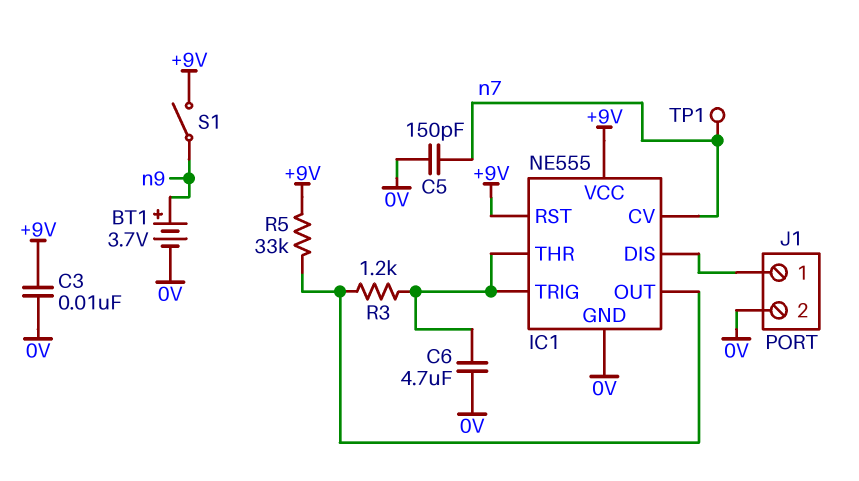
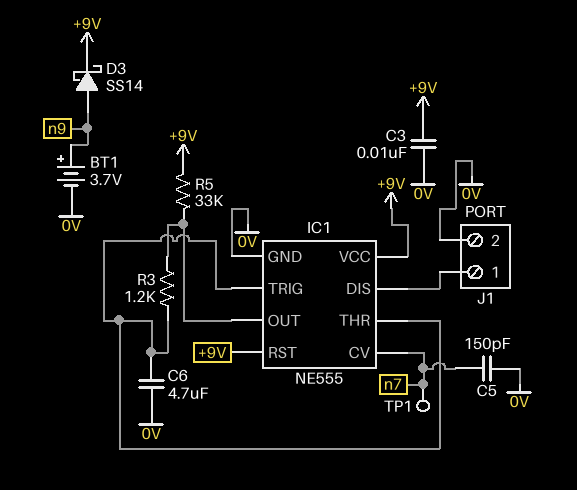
D3: none -> schottky SS14 (A n9, K +9V)
S1: switch (+9V, n9) -> none

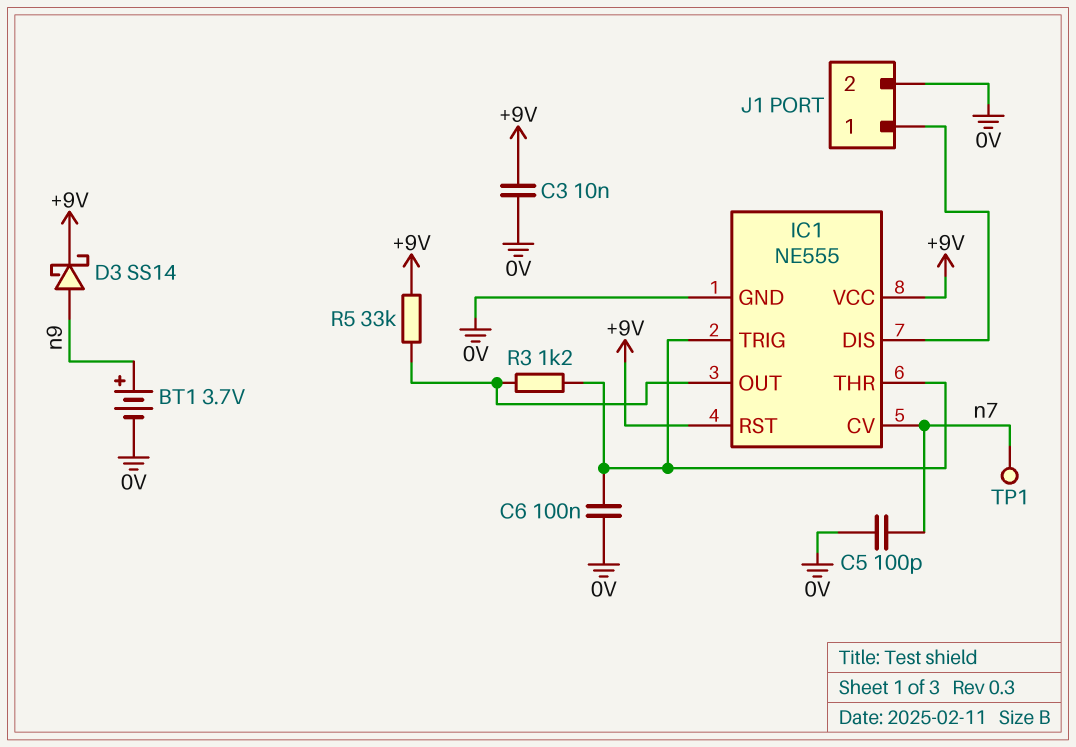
C5: 150pF (0V, n7) -> 100pF (0V, n7)
C6: 4.7uF (0V, IC1/THR) -> 100nF (0V, IC1/THR)

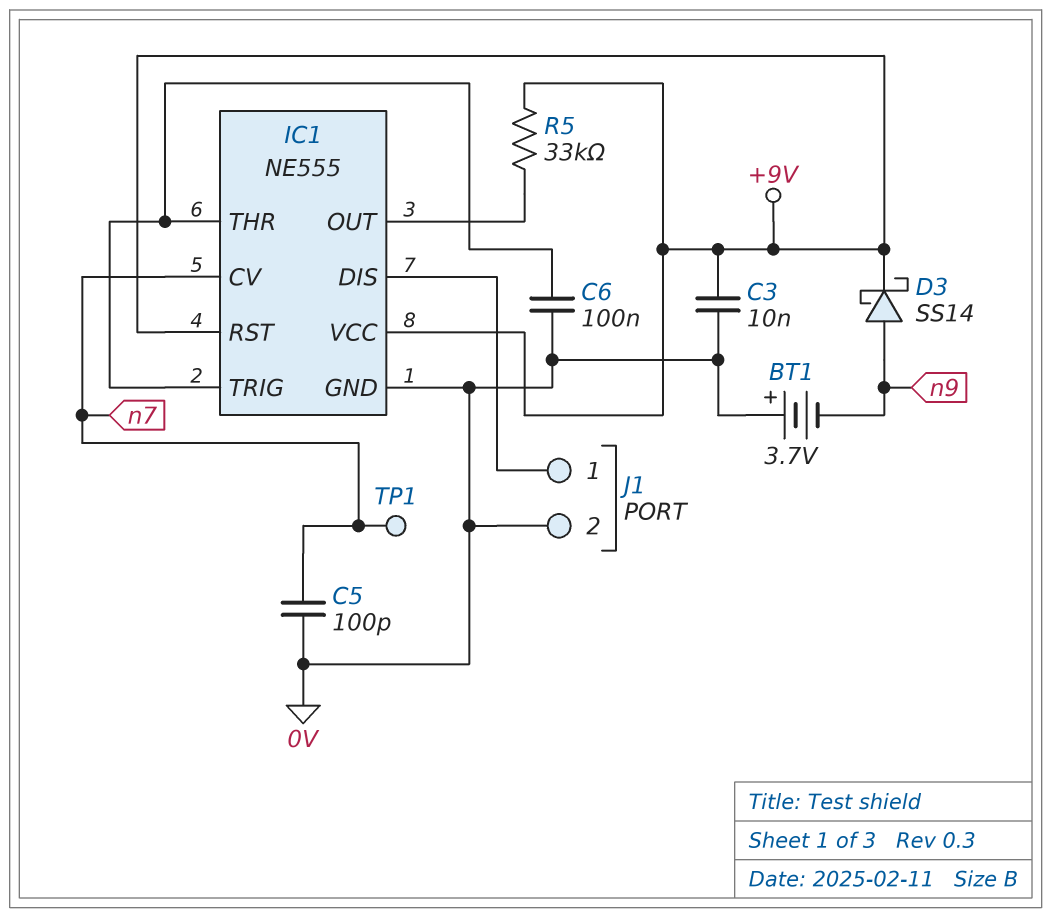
BT1: 3.7V (plus n9, minus 0V) -> 3.7V (plus 0V, minus n9)
R3: 1.2k (IC1/OUT, IC1/THR) -> none

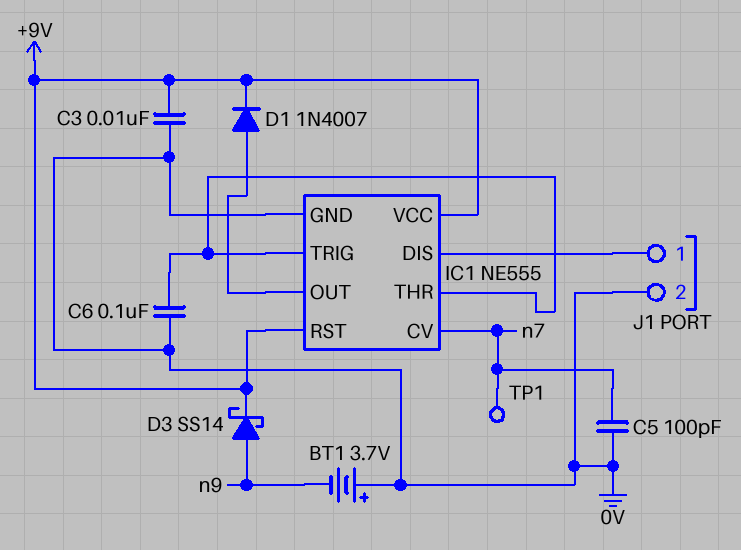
D1: none -> diode 1N4007 (A IC1/OUT, K +9V)
R5: 33k (+9V, IC1/OUT) -> none

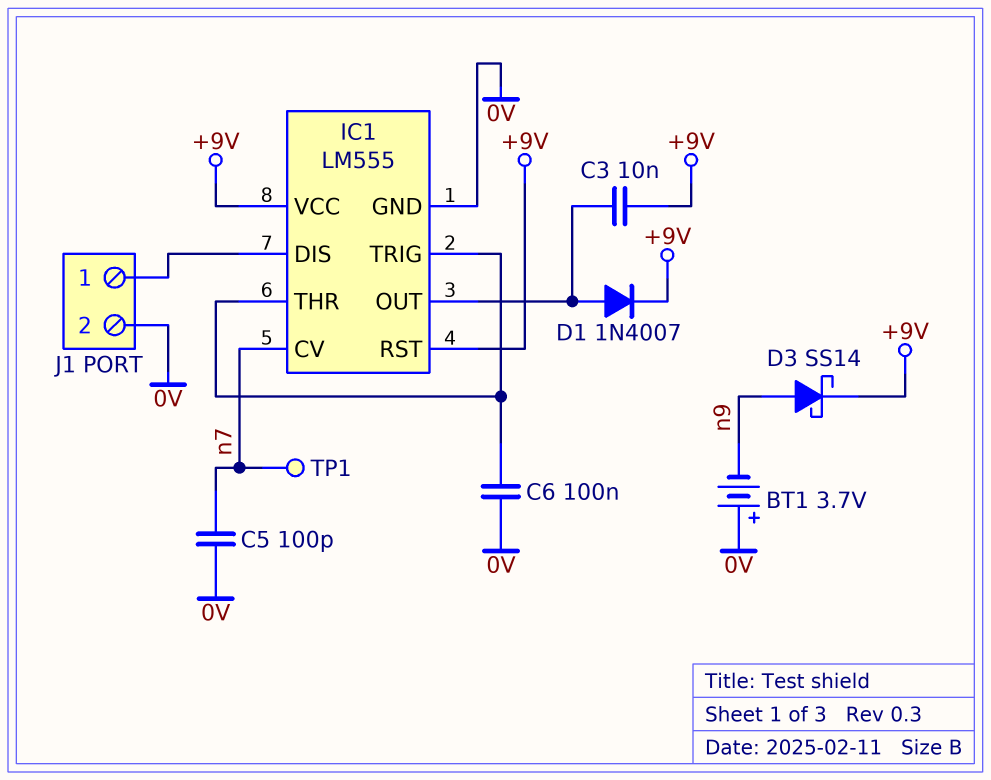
C3: 10nF (+9V, 0V) -> 10nF (+9V, IC1/OUT)
IC1: NE555 -> LM555

